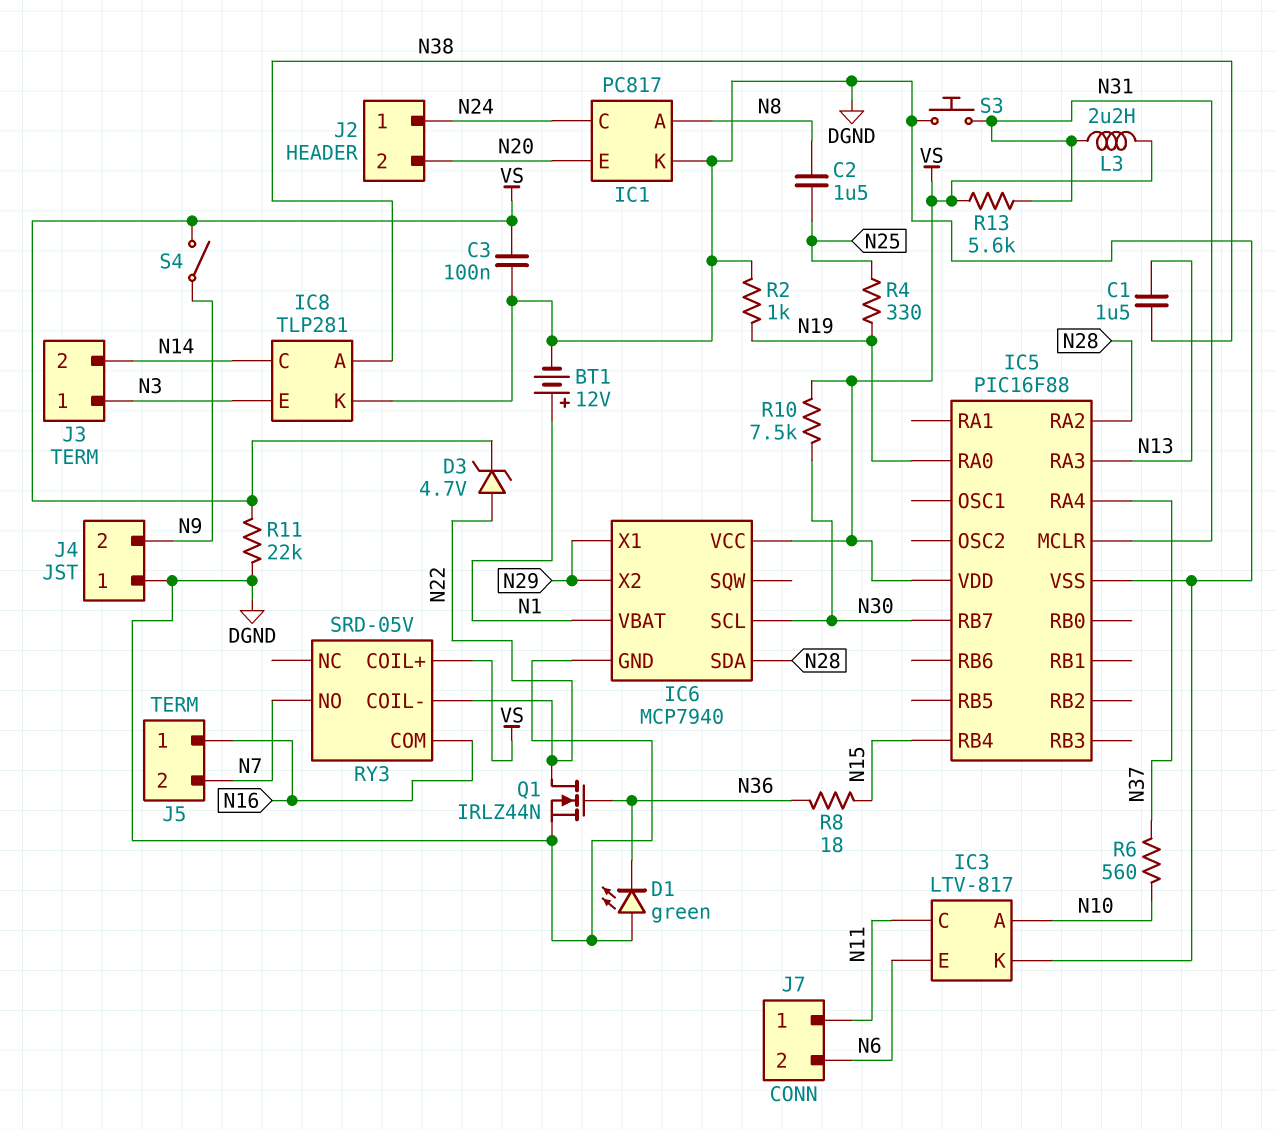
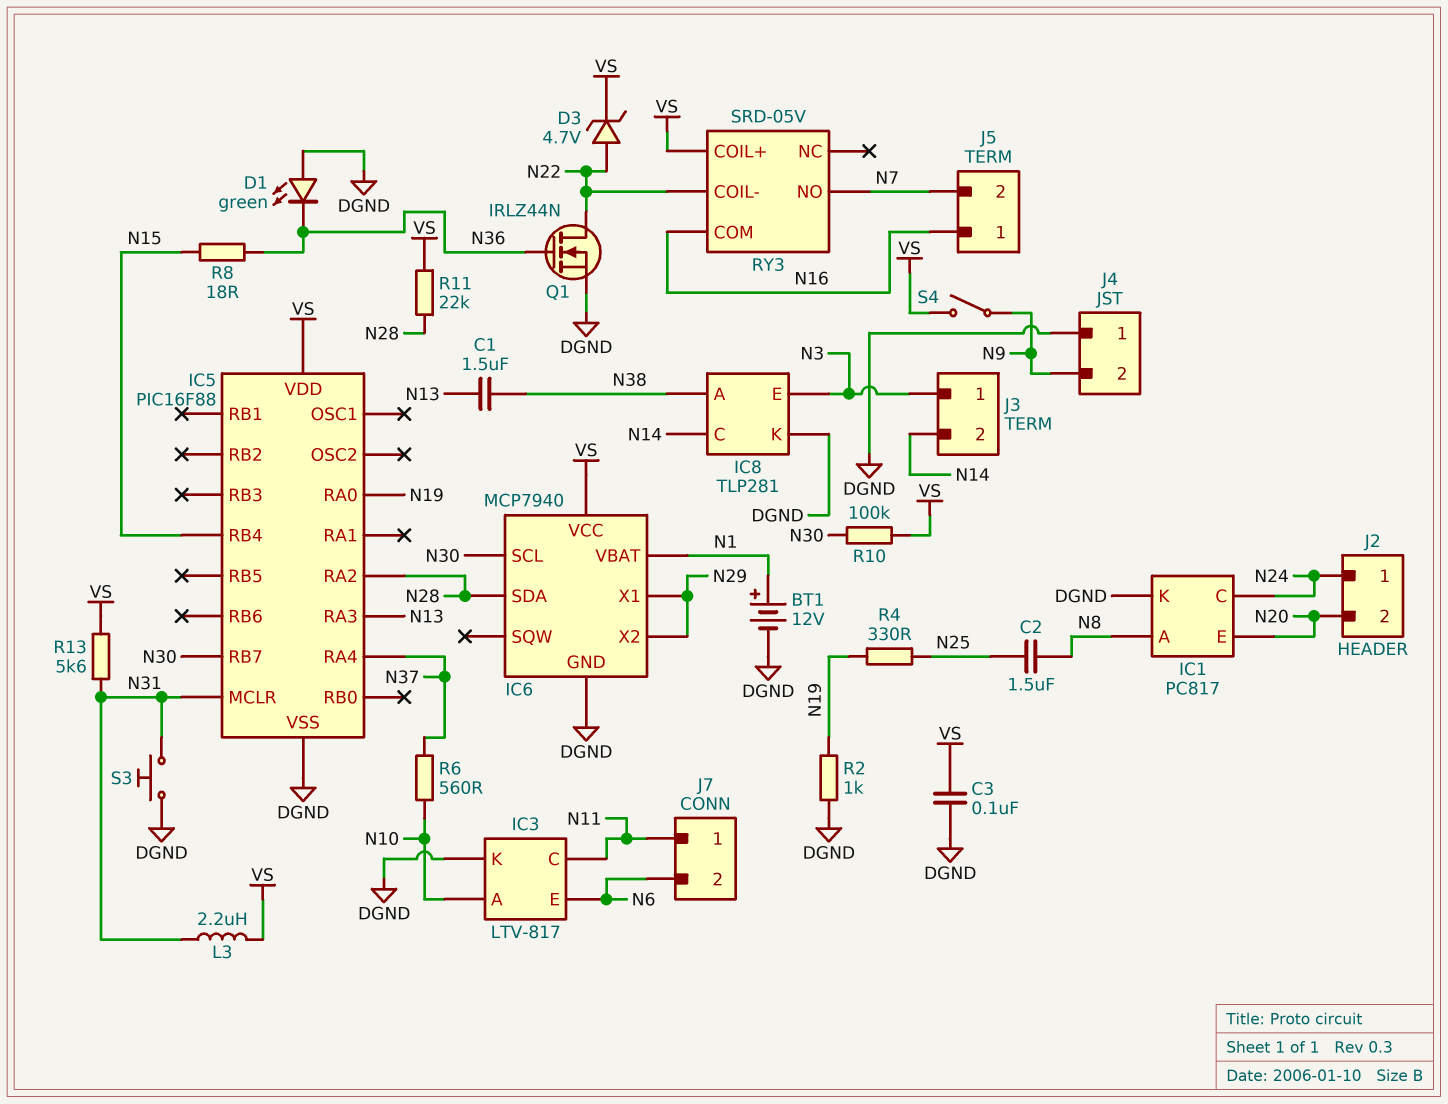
R10: 7.5k (N30, VS) -> 100k (N30, VS)
R11: 22k (DGND, VS) -> 22k (N28, VS)

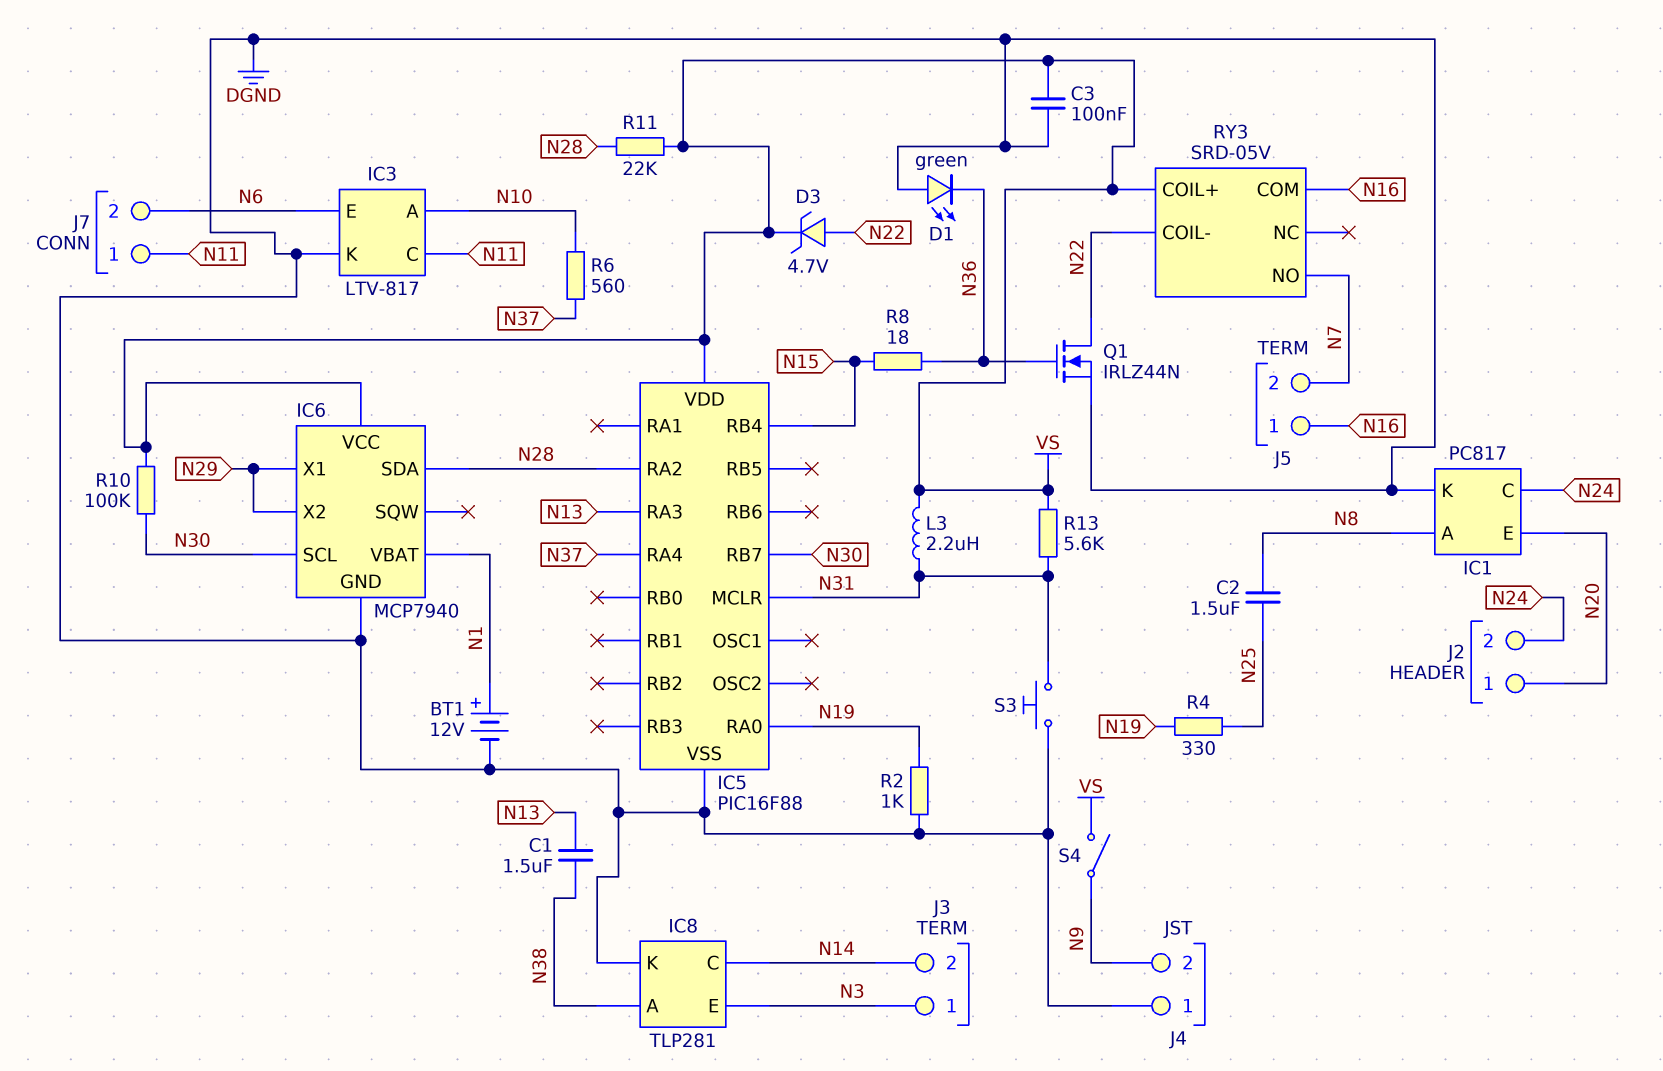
J2 pin 1: N24 -> N20
J2 pin 2: N20 -> N24

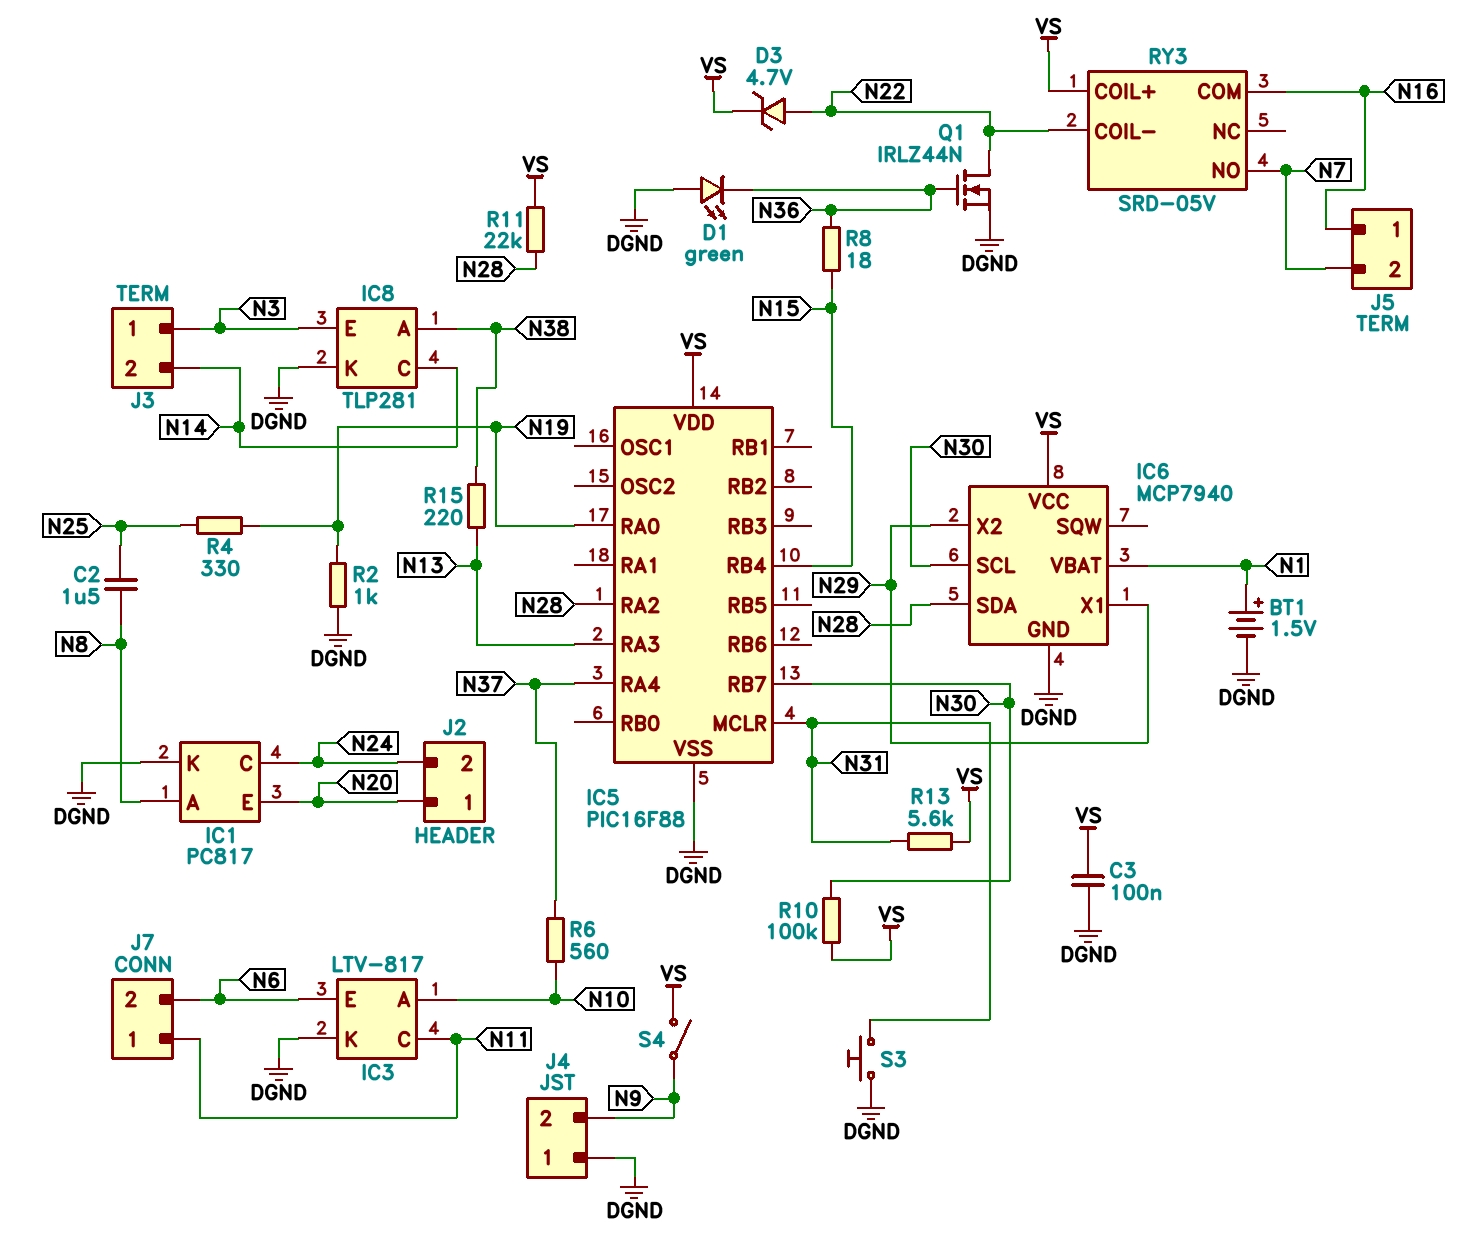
BT1: 12V (plus N1, minus DGND) -> 1.5V (plus N1, minus DGND)
C1: 1.5uF (N13, N38) -> none
L3: 2.2uH (N31, VS) -> none
R15: none -> 220 (N13, N38)

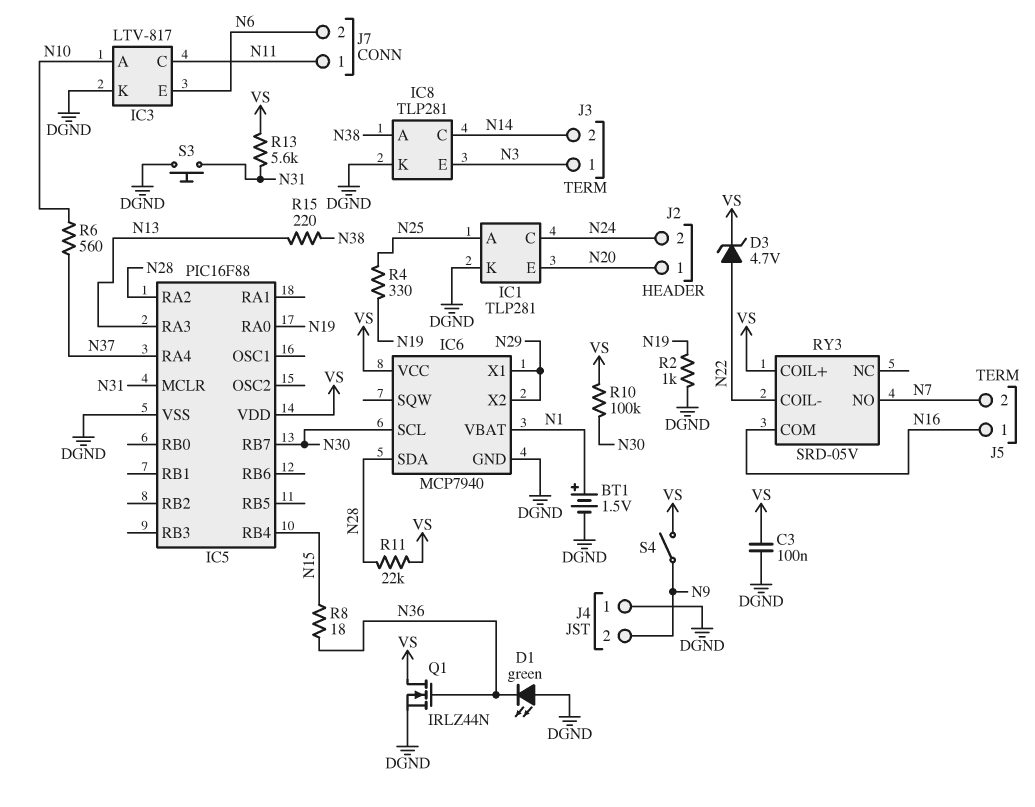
C2: 1.5uF (N8, N25) -> none
IC1: PC817 -> TLP281
IC1 pin A: N8 -> N25
Q1: NMOS IRLZ44N (G N36, D N22, S DGND) -> NMOS IRLZ44N (G N36, D VS, S DGND)

